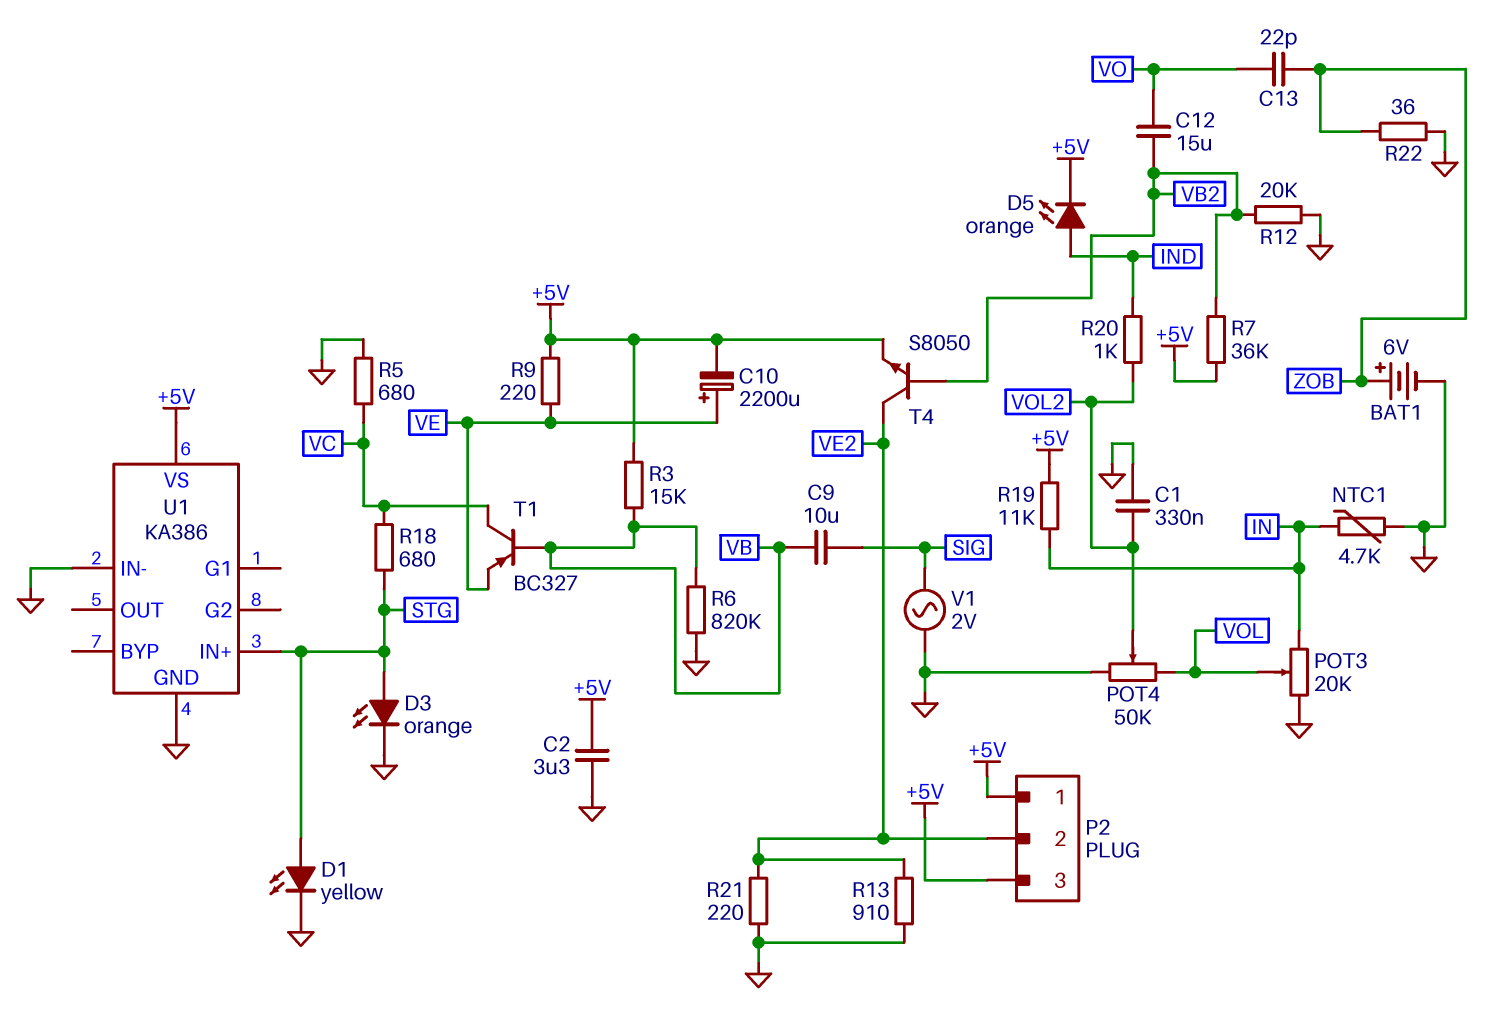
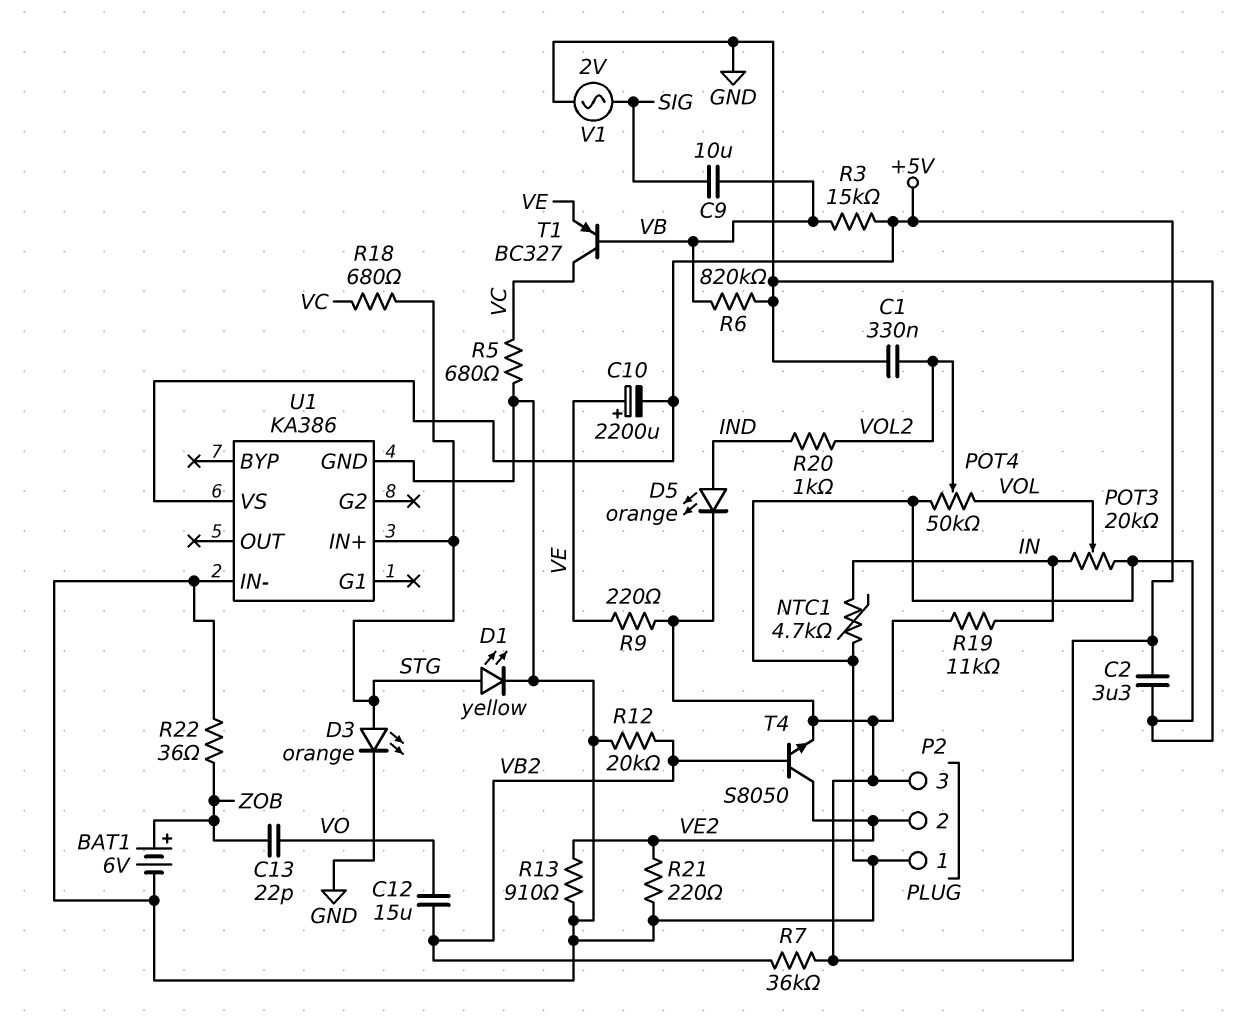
P2 pin 1: +5V -> GND

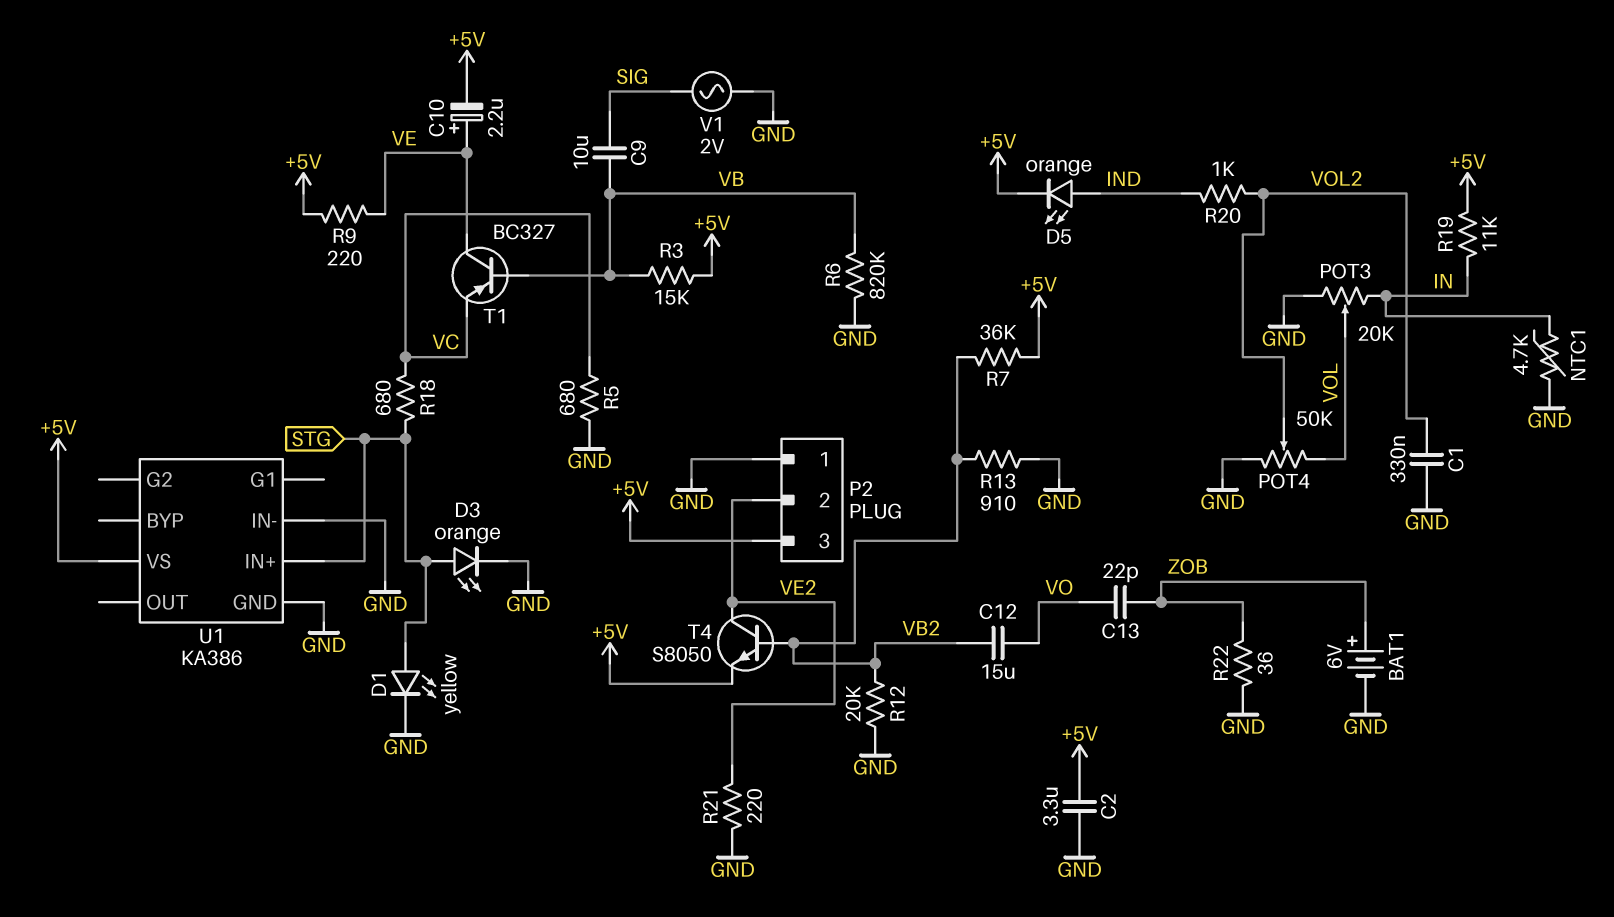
C10: 2200uF (plus VE, minus +5V) -> 2.2uF (plus VE, minus +5V)
R13: 910 (GND, VE2) -> 910 (GND, VB2)
T1: PNP BC327 (B VB, C VC, E VE) -> PNP BC327 (B VB, C VE, E VC)

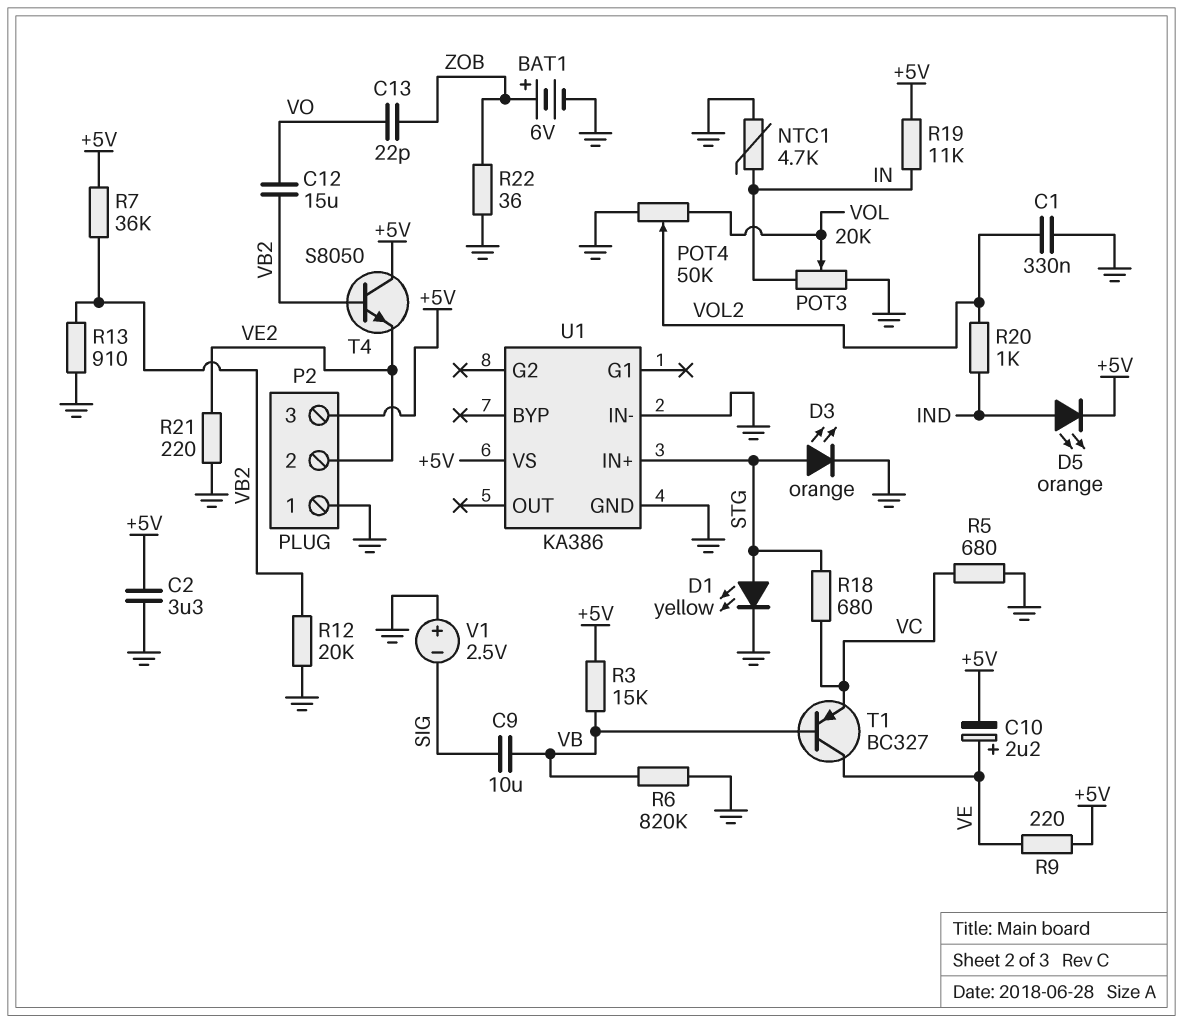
T4: NPN S8050 (B VB2, C VE2, E +5V) -> NPN S8050 (B VB2, C +5V, E VE2)
V1: AC 2V (GND, SIG) -> 2.5V (plus GND, minus SIG)

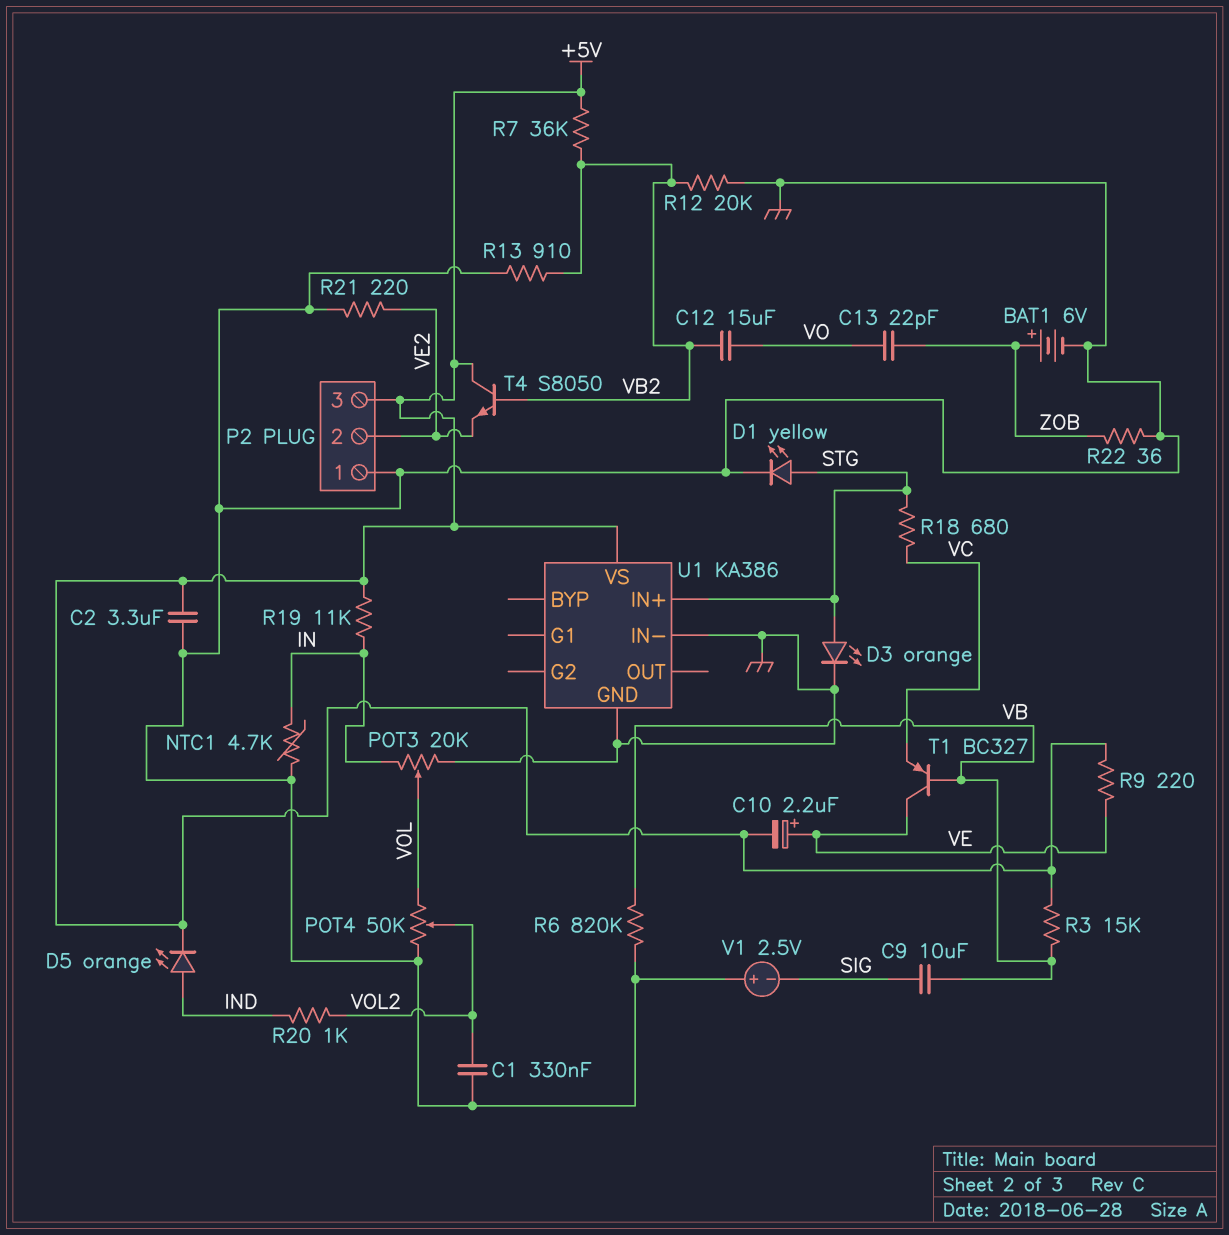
R5: 680 (GND, VC) -> none

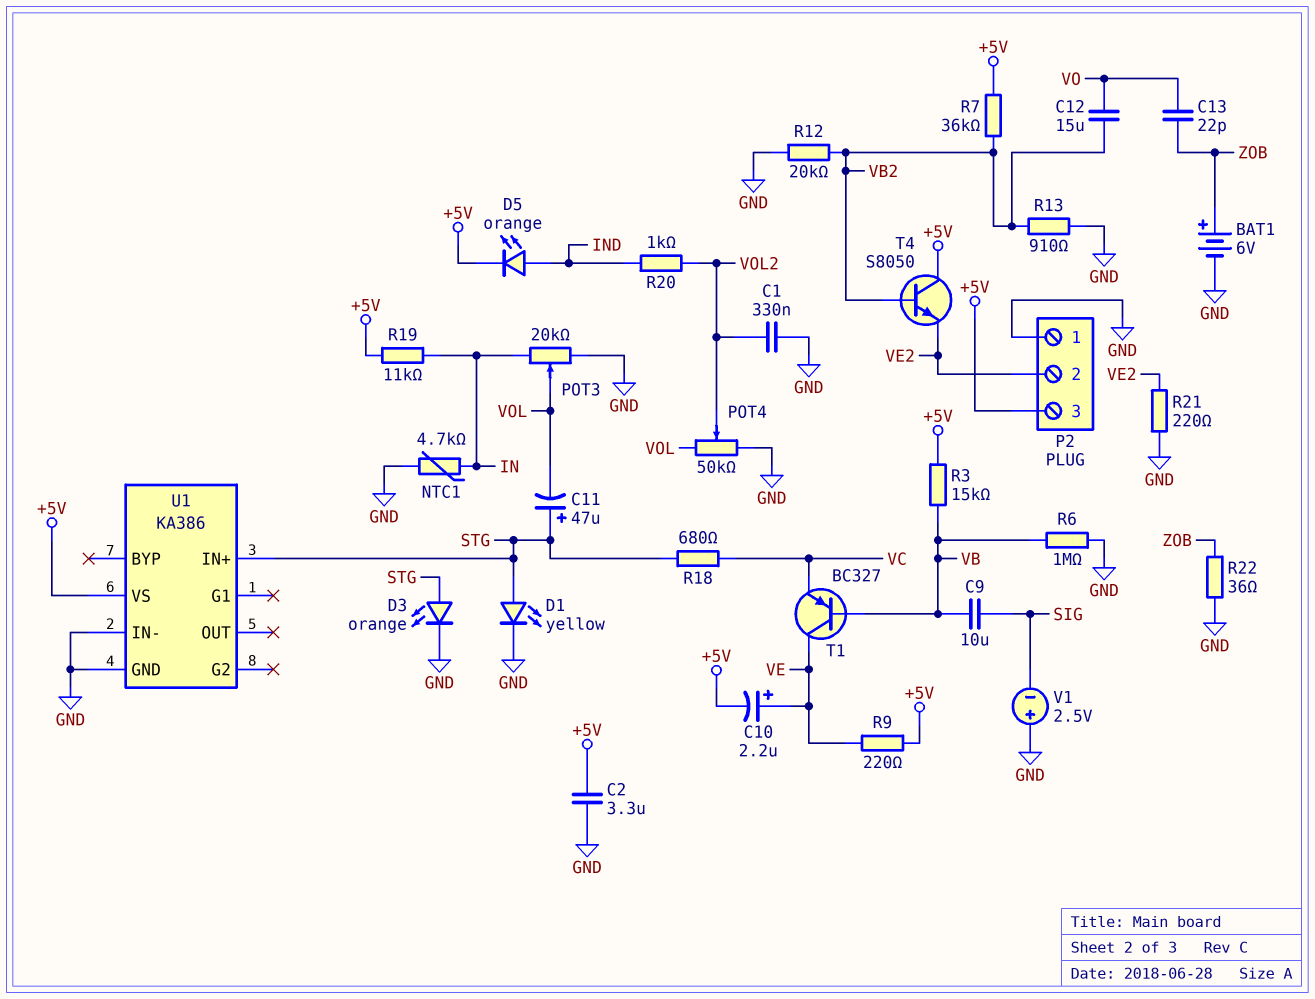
C11: none -> 47uF (plus STG, minus VOL)
R6: 820k (GND, VB) -> 1M (GND, VB)

